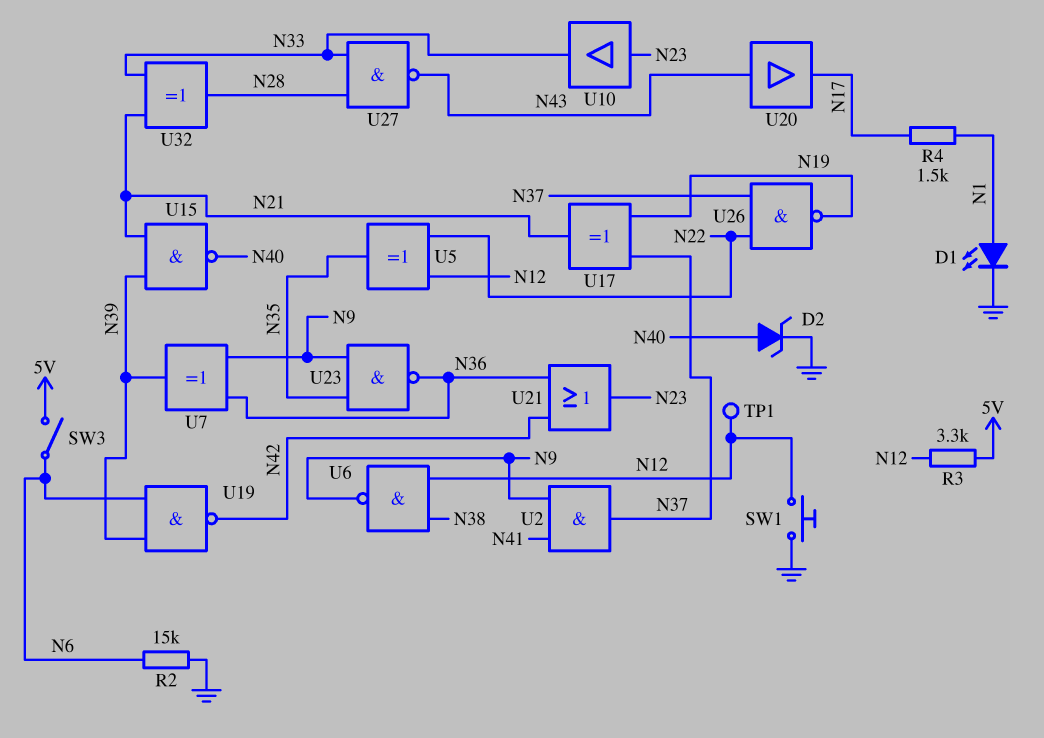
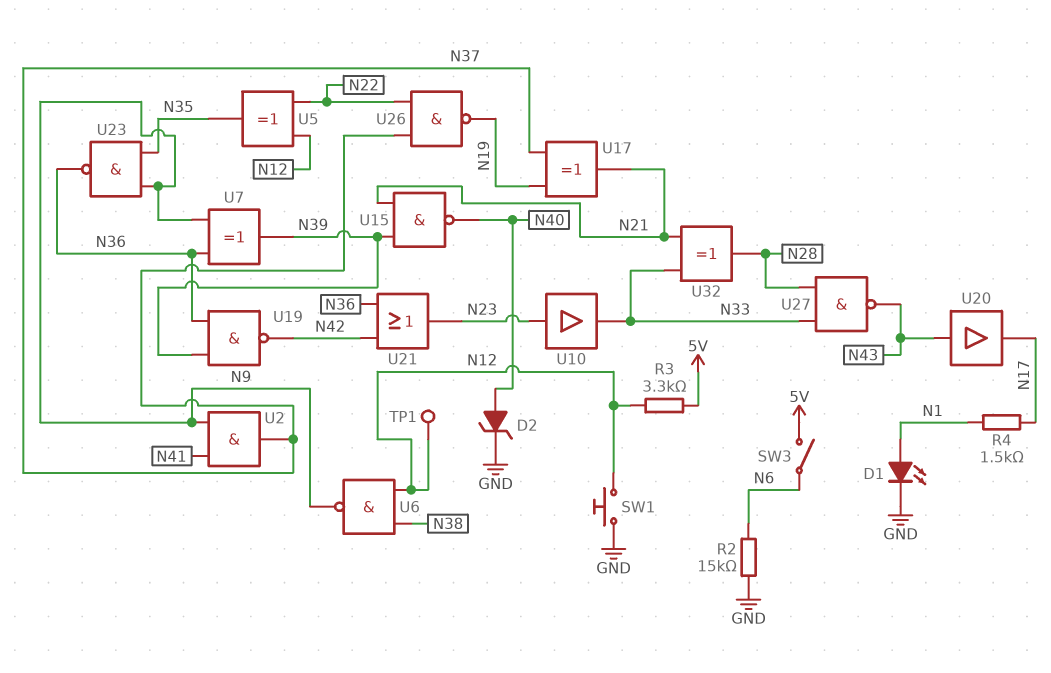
U19: NAND (in N6, in N39, out N42) -> NAND (in N36, in N39, out N42)

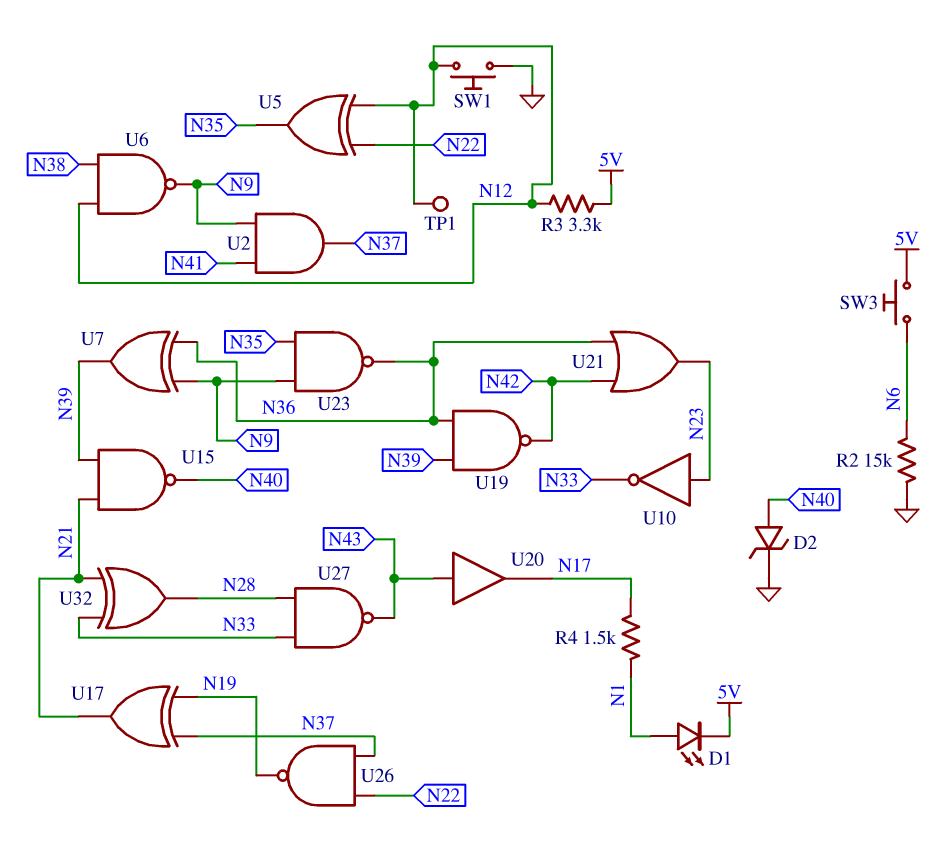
D1: LED (A N1, K GND) -> LED (A N1, K 5V)
SW3: switch (5V, N6) -> button (5V, N6)
U10: buffer (in N23, out N33) -> NOT (in N23, out N33)

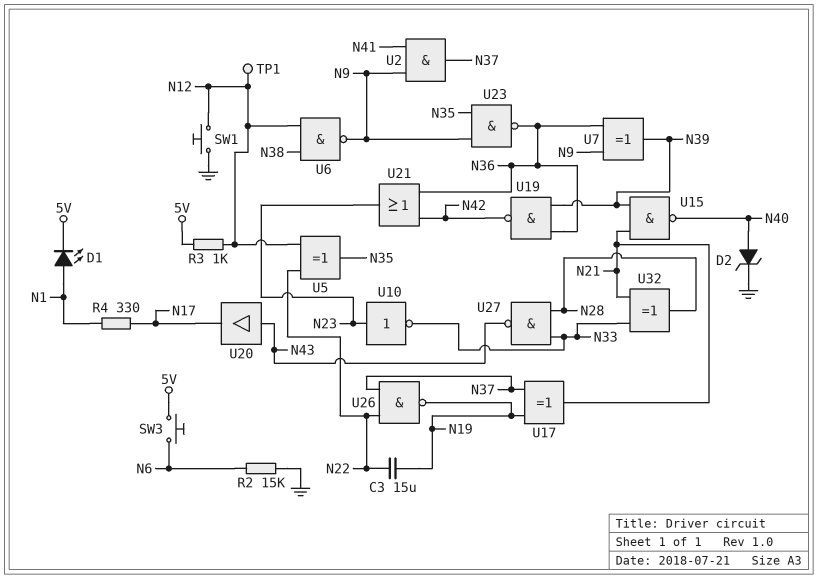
C3: none -> 15uF (N19, N22)
R3: 3.3k (5V, N12) -> 1k (5V, N12)
R4: 1.5k (N1, N17) -> 330 (N1, N17)

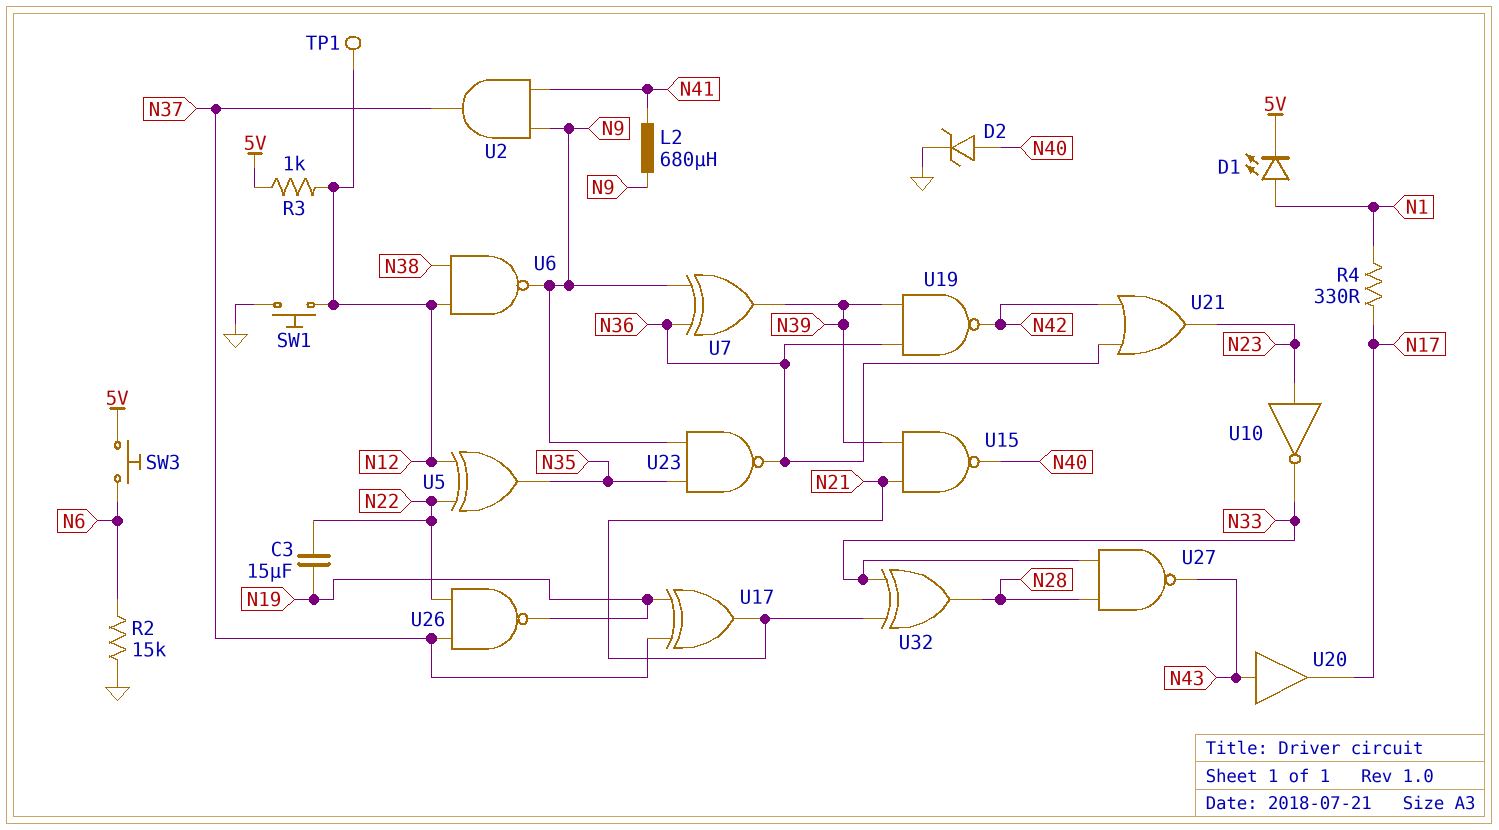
L2: none -> 680uH (N9, N41)

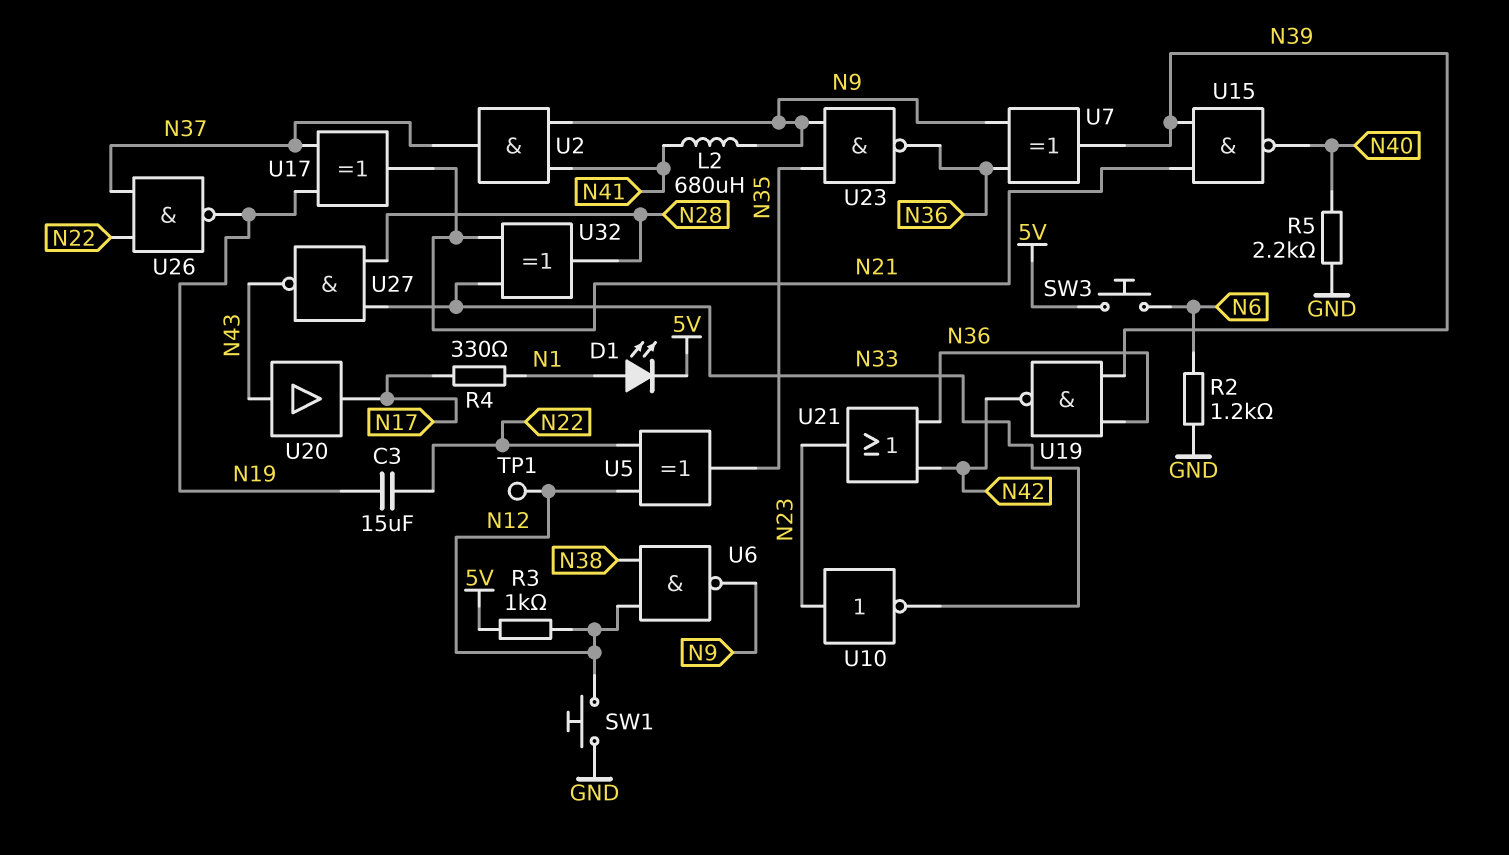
D2: zener (A N40, K GND) -> none
R2: 15k (GND, N6) -> 1.2k (GND, N6)
R5: none -> 2.2k (GND, N40)

